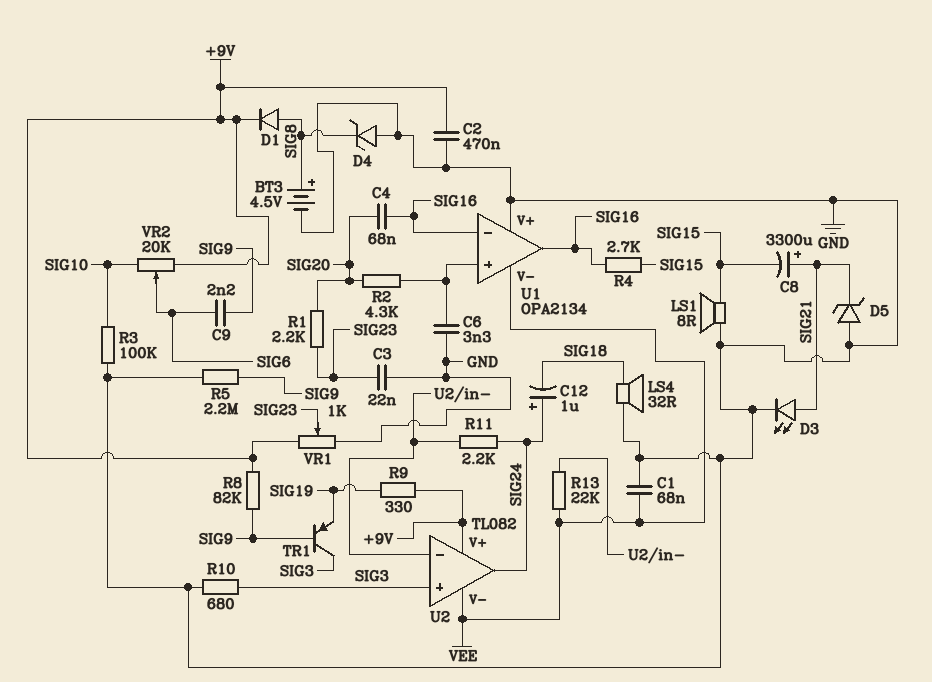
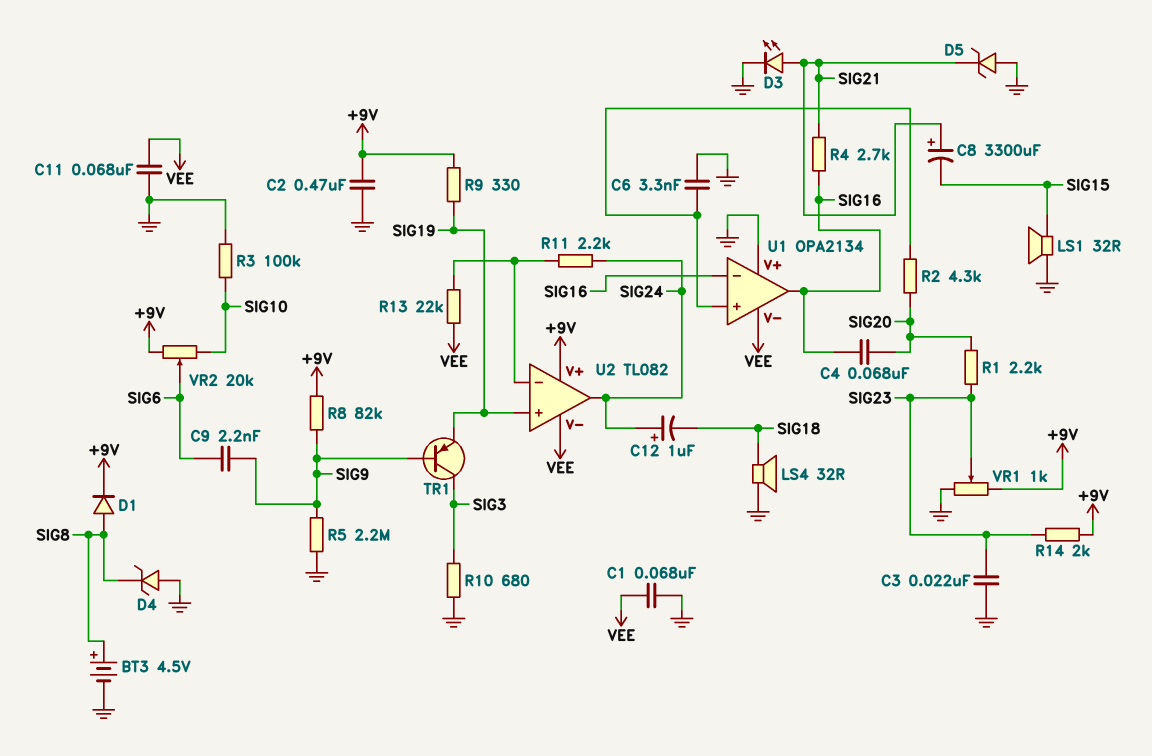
C11: none -> 68nF (GND, VEE)
LS1: speaker 8R (GND, SIG15) -> speaker 32R (GND, SIG15)
R4: 2.7k (SIG15, SIG16) -> 2.7k (SIG16, SIG21)
R14: none -> 2k (+9V, SIG23)
U2 pin in+: SIG3 -> SIG19

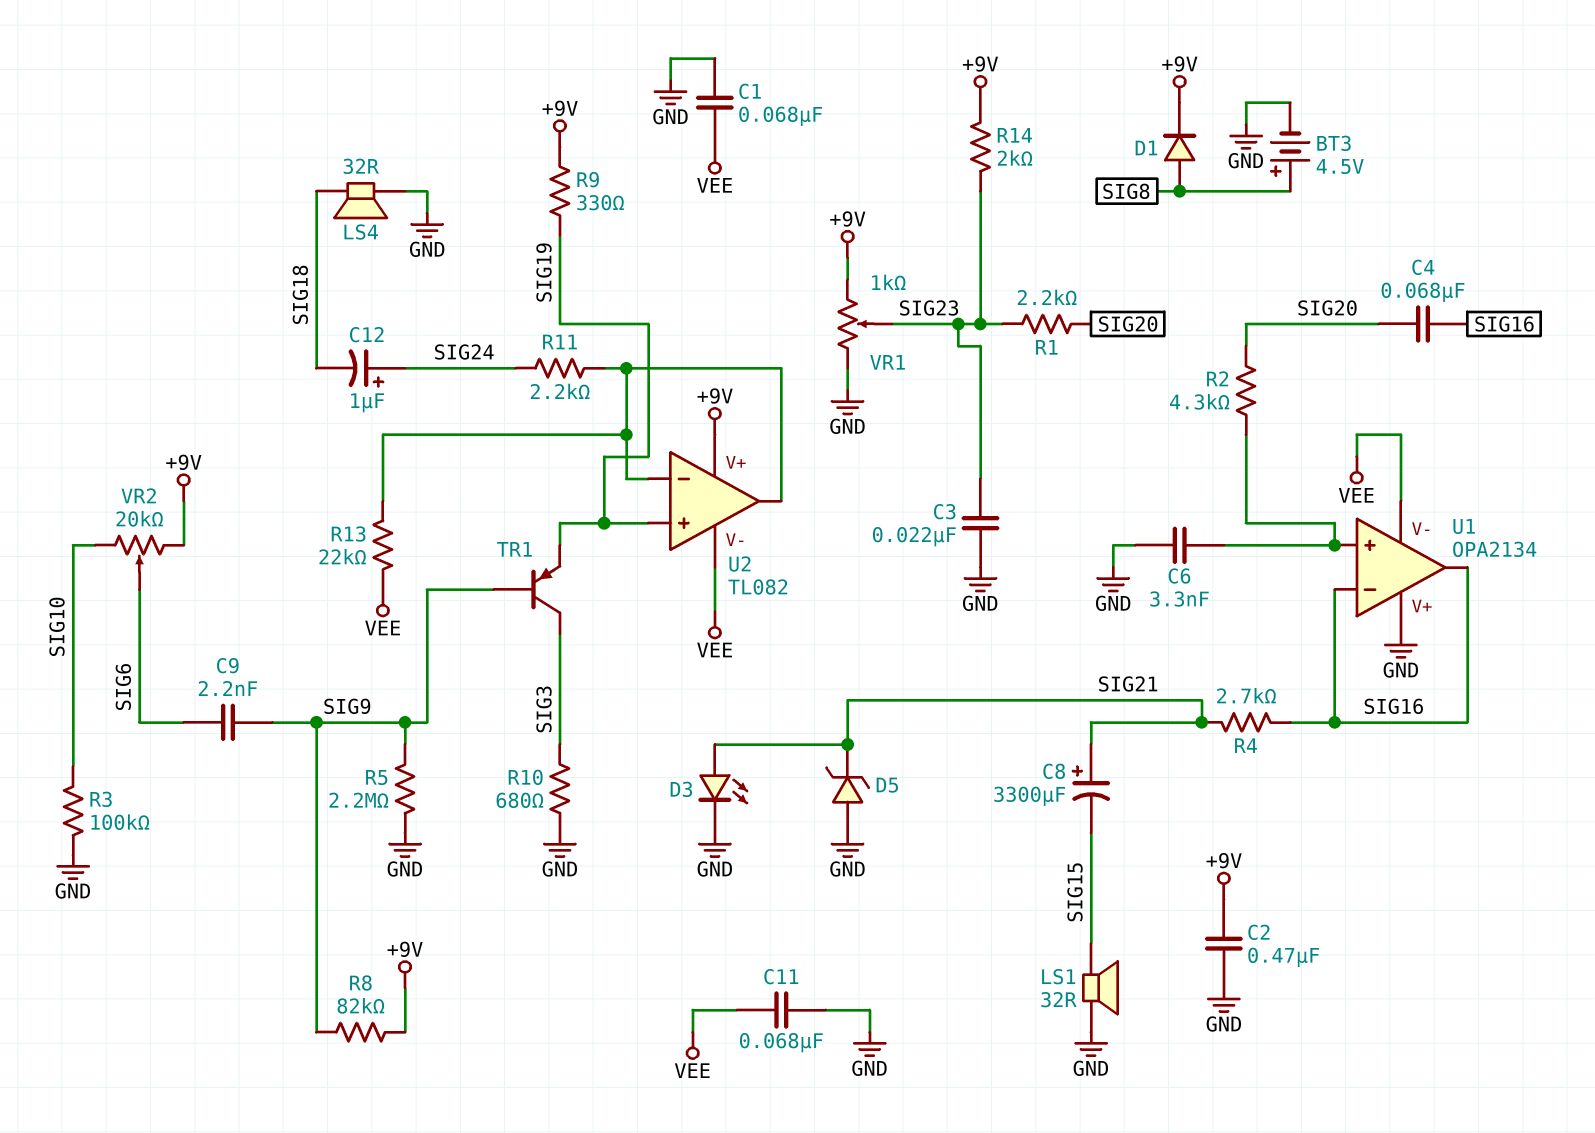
D4: zener (A GND, K SIG8) -> none
U2 pin out: SIG24 -> U2/in-

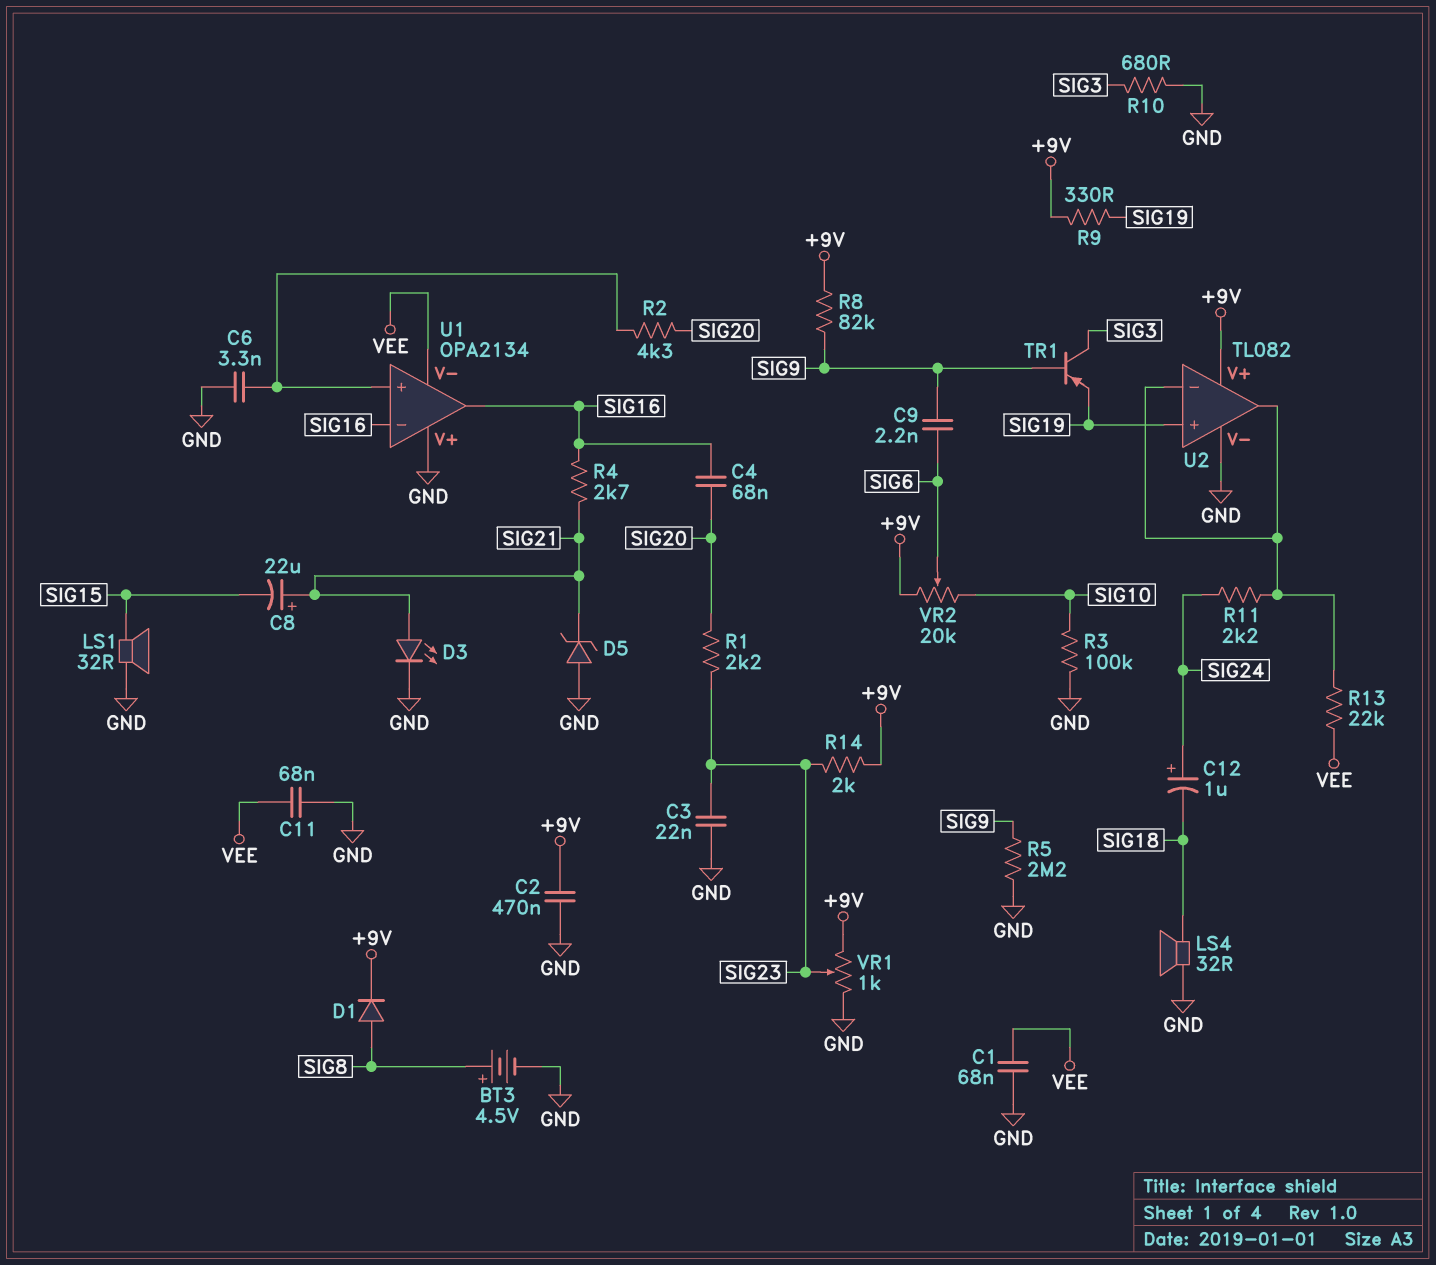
C8: 3300uF (plus SIG21, minus SIG15) -> 22uF (plus SIG21, minus SIG15)
U2 pin V-: VEE -> GND

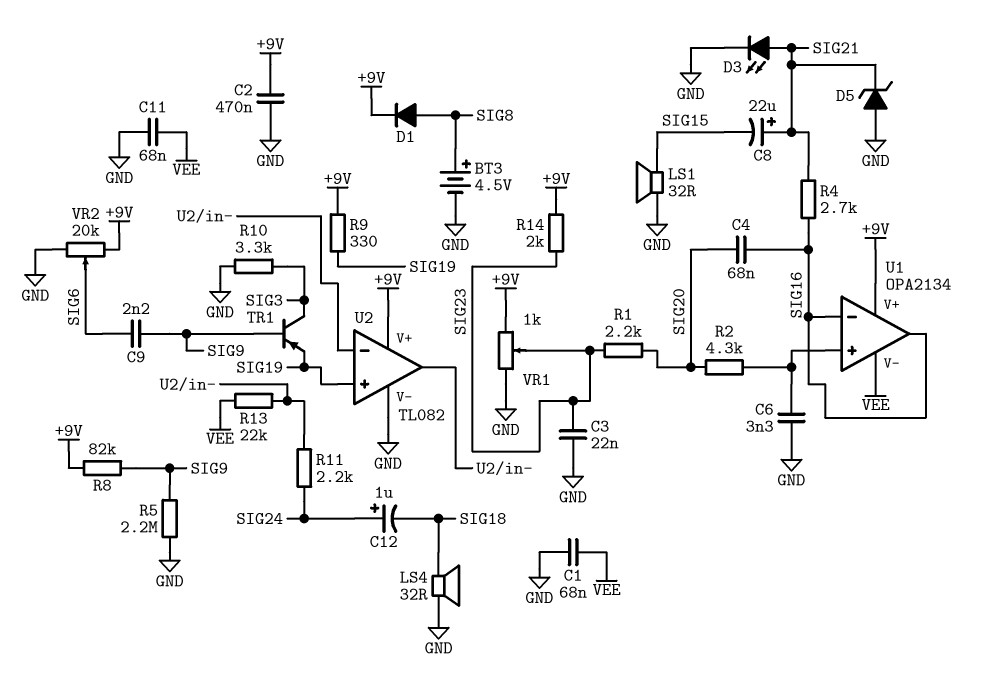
R3: 100k (GND, SIG10) -> none
R10: 680 (GND, SIG3) -> 3.3k (GND, SIG3)
U1 pin V+: GND -> +9V
VR2: 20k (+9V, SIG10, wiper SIG6) -> 20k (+9V, GND, wiper SIG6)

